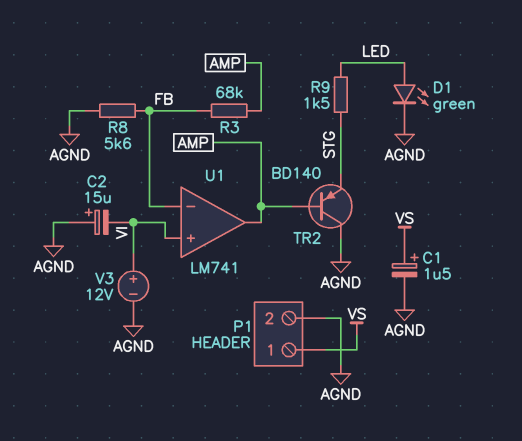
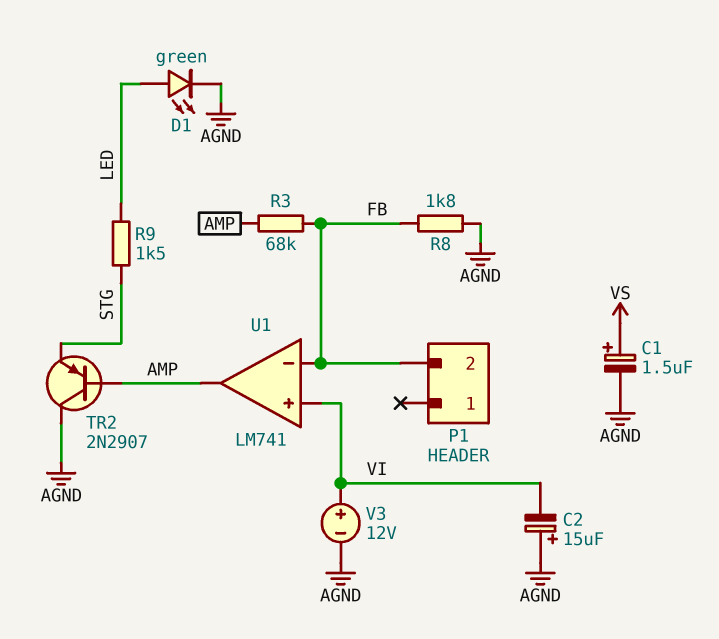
P1 pin 1: VS -> none
P1 pin 2: AGND -> FB
R8: 5.6k (AGND, FB) -> 1.8k (AGND, FB)
TR2: PNP BD140 (B AMP, C AGND, E STG) -> PNP 2N2907 (B AMP, C AGND, E STG)

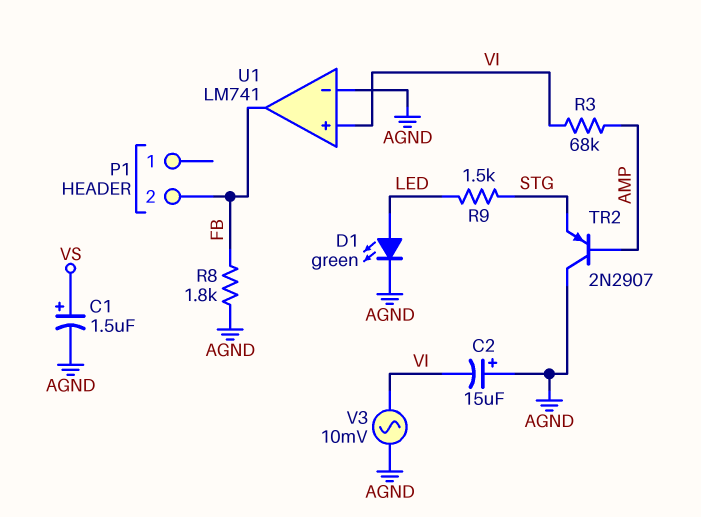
R3: 68k (AMP, FB) -> 68k (AMP, VI)
U1 pin in-: FB -> AGND
U1 pin out: AMP -> FB
V3: 12V (plus VI, minus AGND) -> AC 10mV (AGND, VI)

